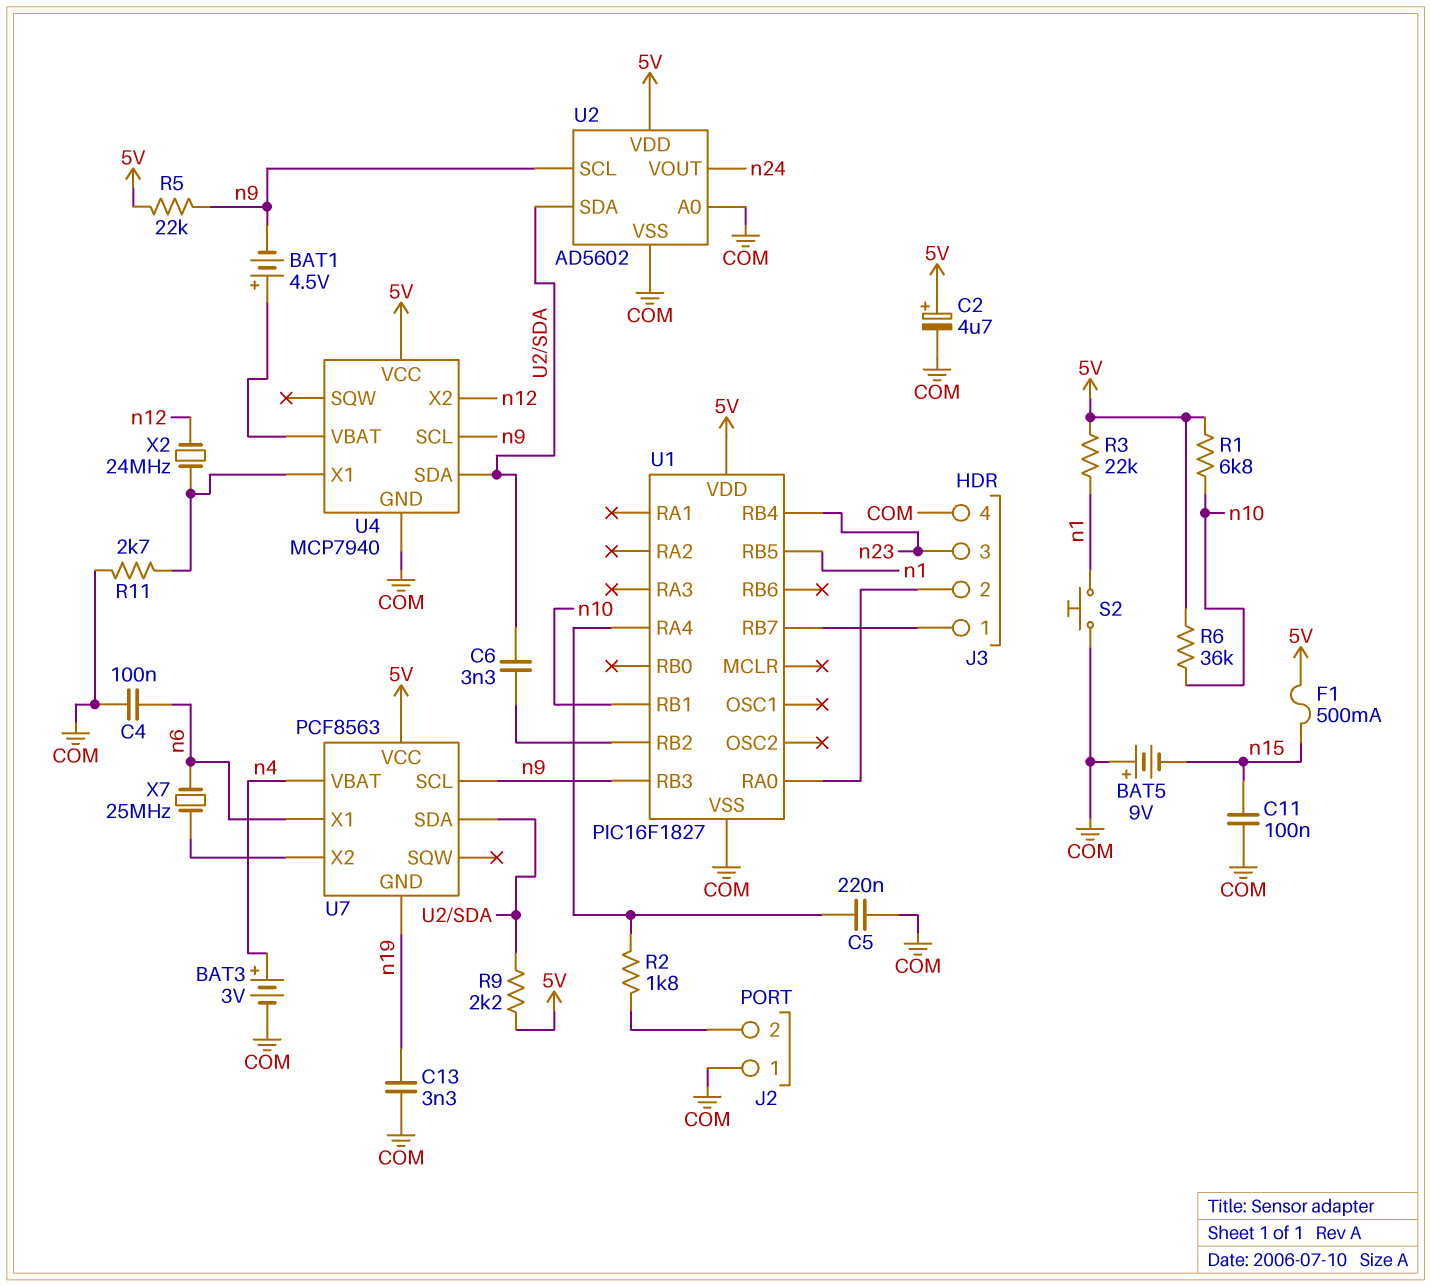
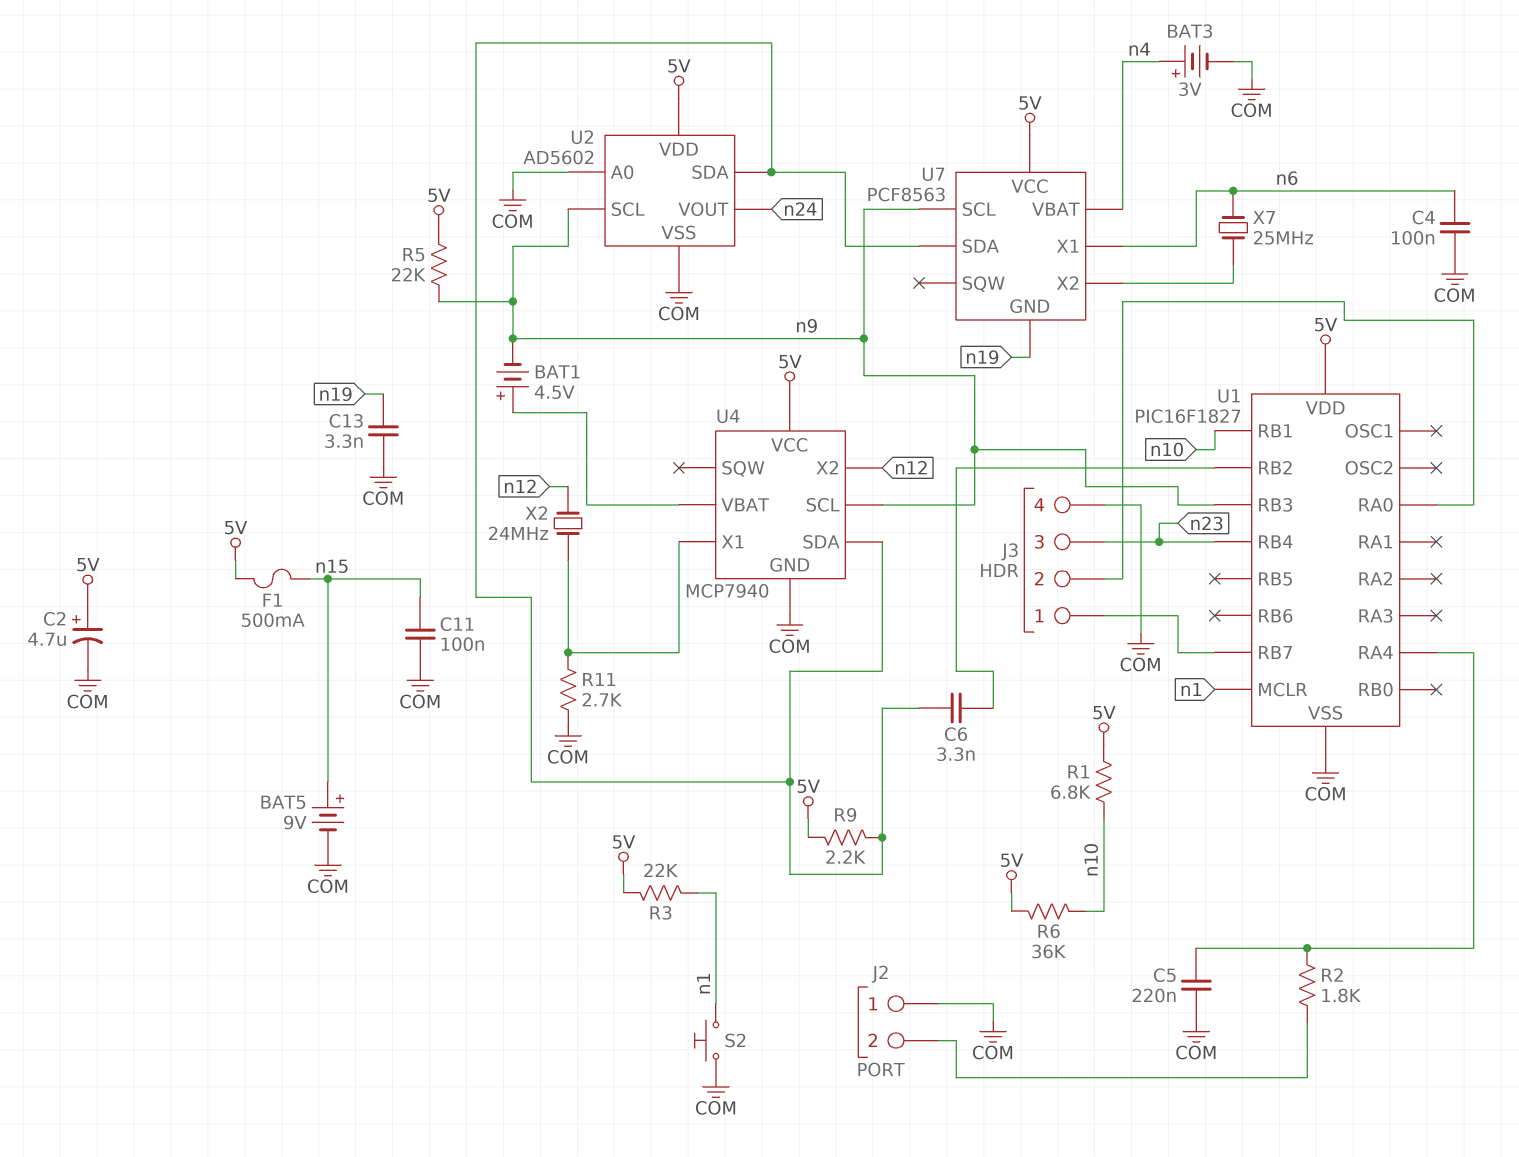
BAT5: 9V (plus COM, minus n15) -> 9V (plus n15, minus COM)
U1 pin MCLR: none -> n1
U1 pin RB5: n1 -> none

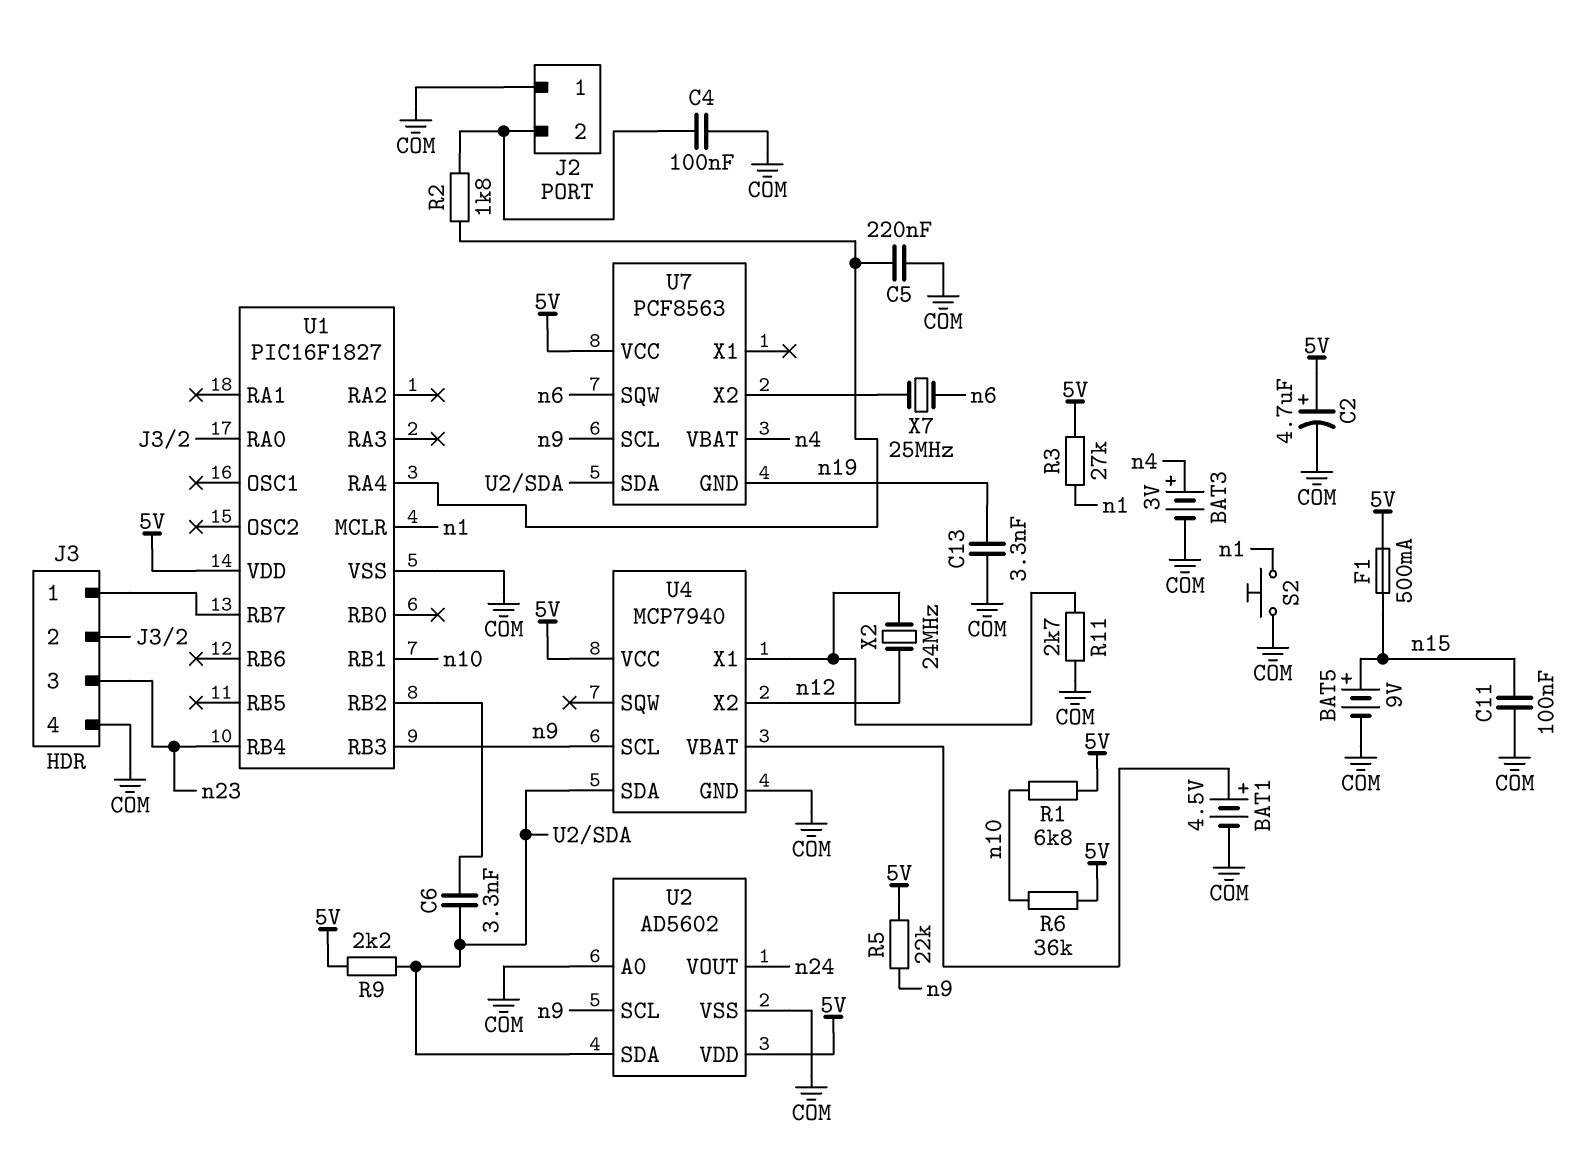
BAT1: 4.5V (plus U4/VBAT, minus n9) -> 4.5V (plus U4/VBAT, minus COM)
C4: 100nF (COM, n6) -> 100nF (COM, J2/2)
R3: 22k (5V, n1) -> 27k (5V, n1)
U7 pin SQW: none -> n6
U7 pin X1: n6 -> none

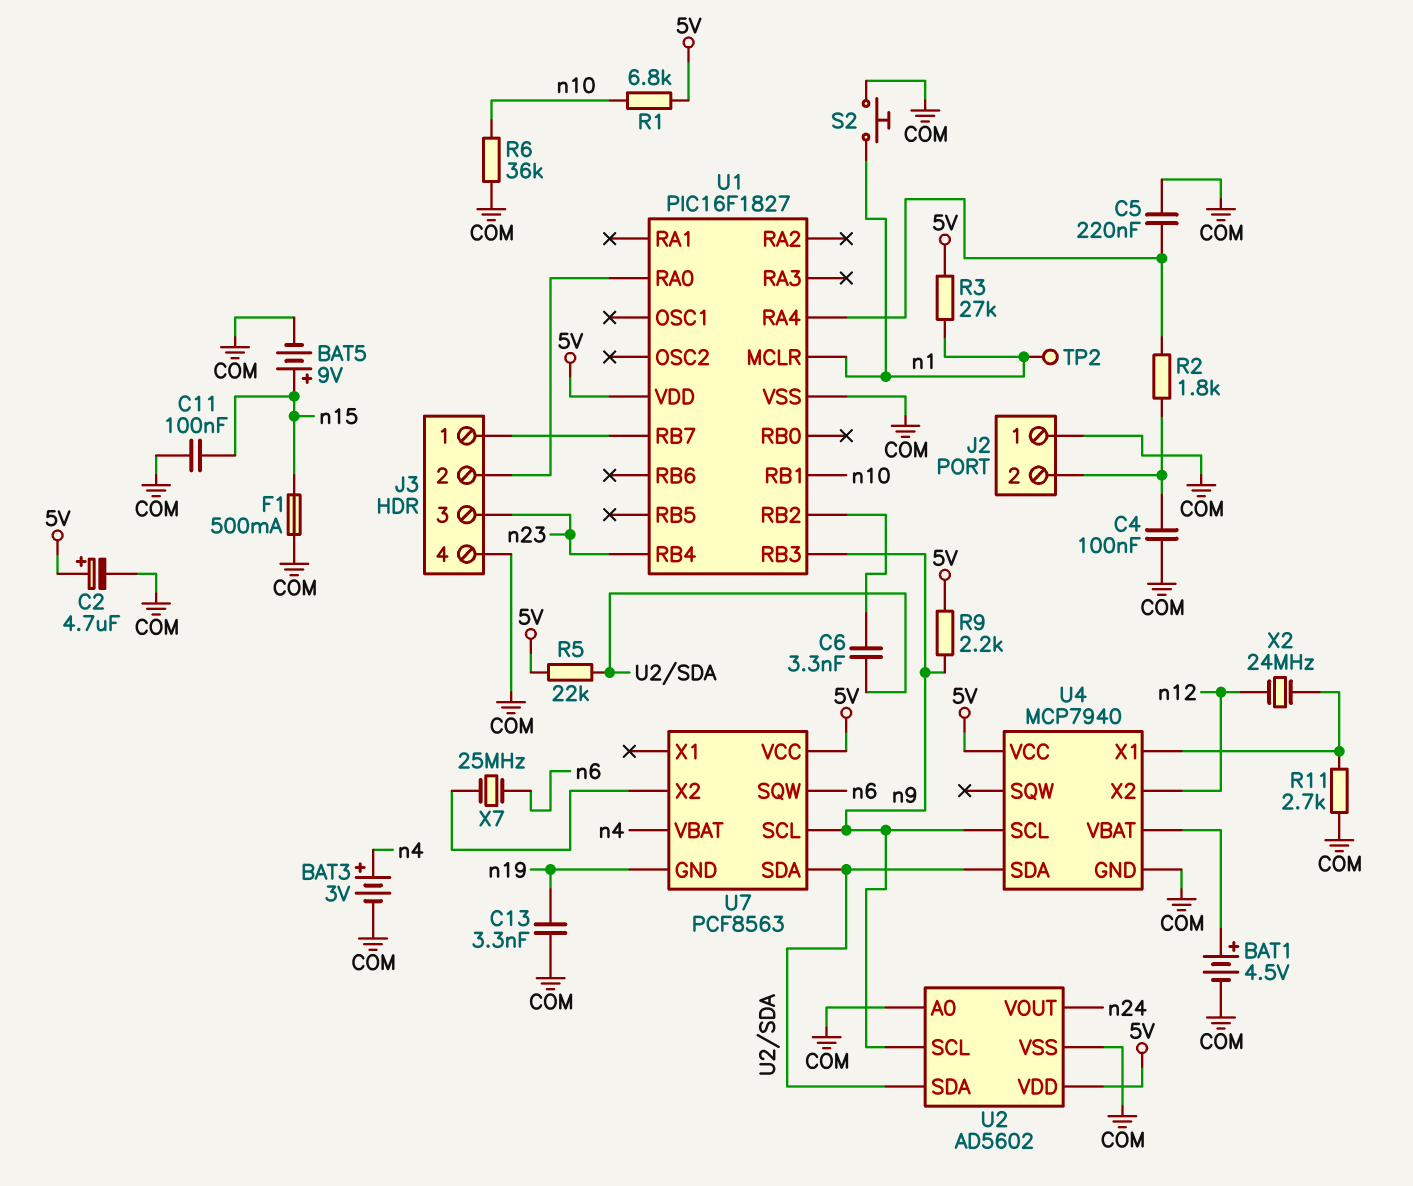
F1: 500mA (5V, n15) -> 500mA (COM, n15)
R5: 22k (5V, n9) -> 22k (5V, U2/SDA)
R6: 36k (5V, n10) -> 36k (COM, n10)
R9: 2.2k (5V, U2/SDA) -> 2.2k (5V, n9)
TP2: none -> test point (n1)

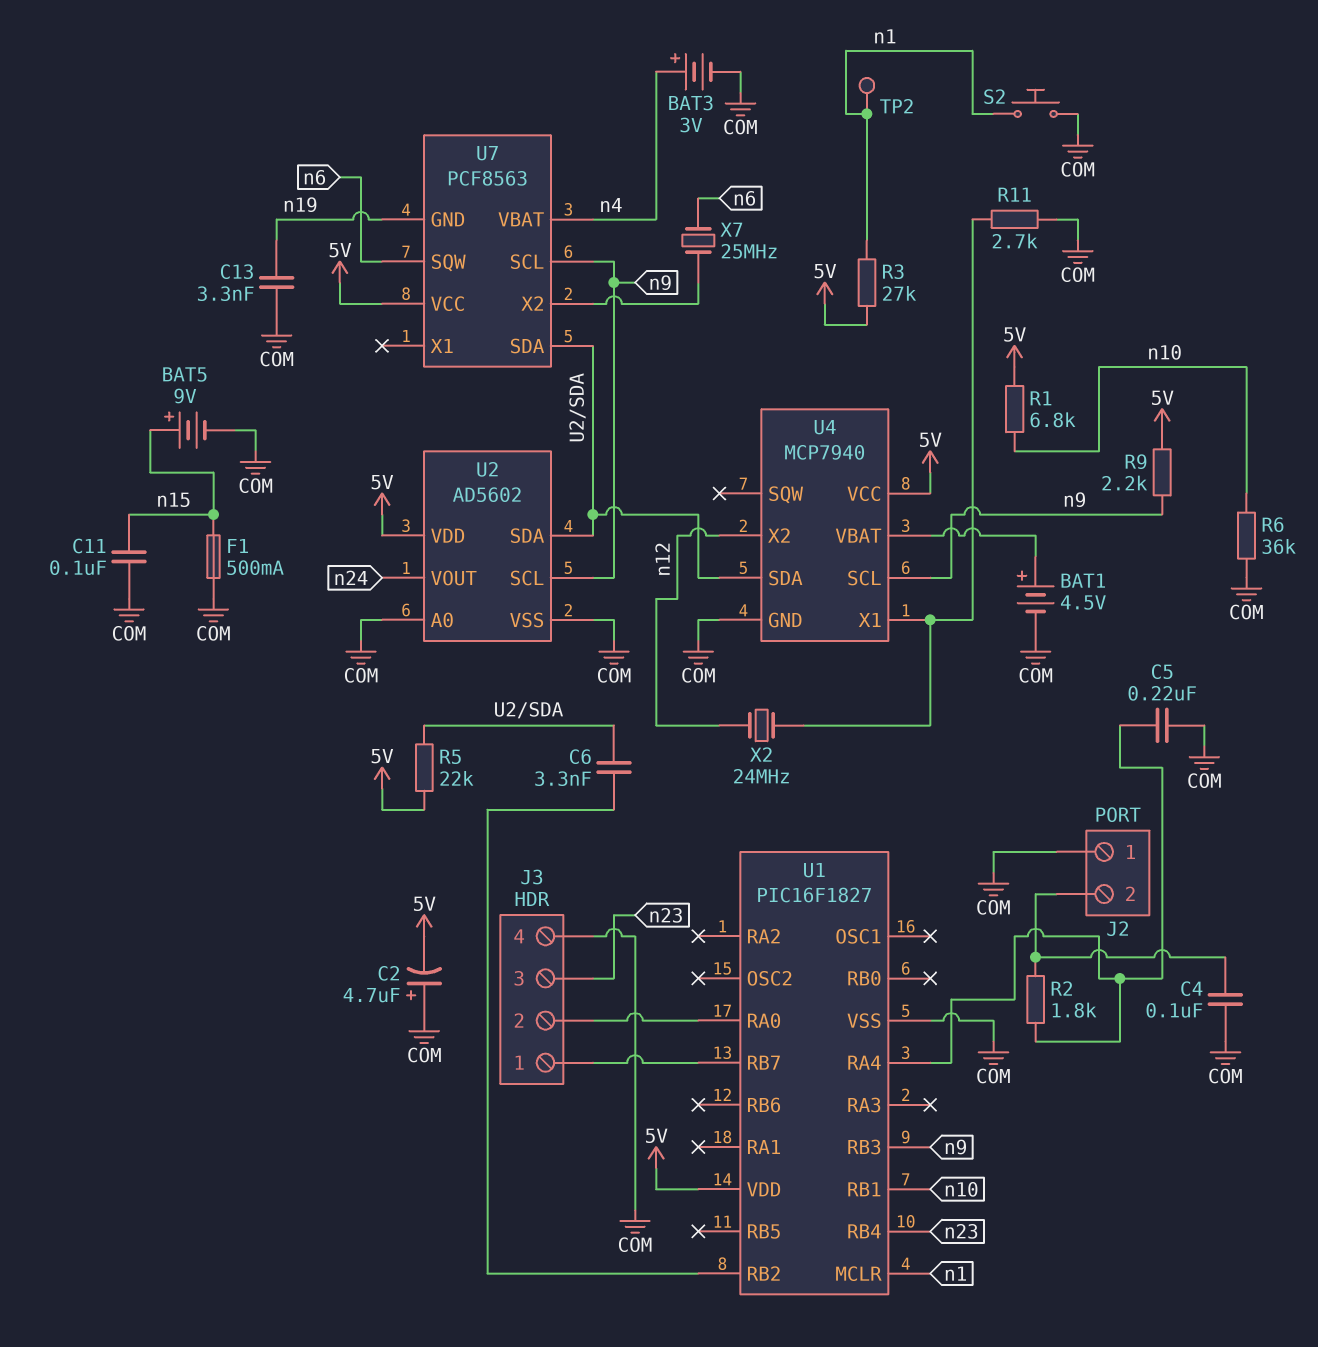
C2: 4.7uF (plus 5V, minus COM) -> 4.7uF (plus COM, minus 5V)

